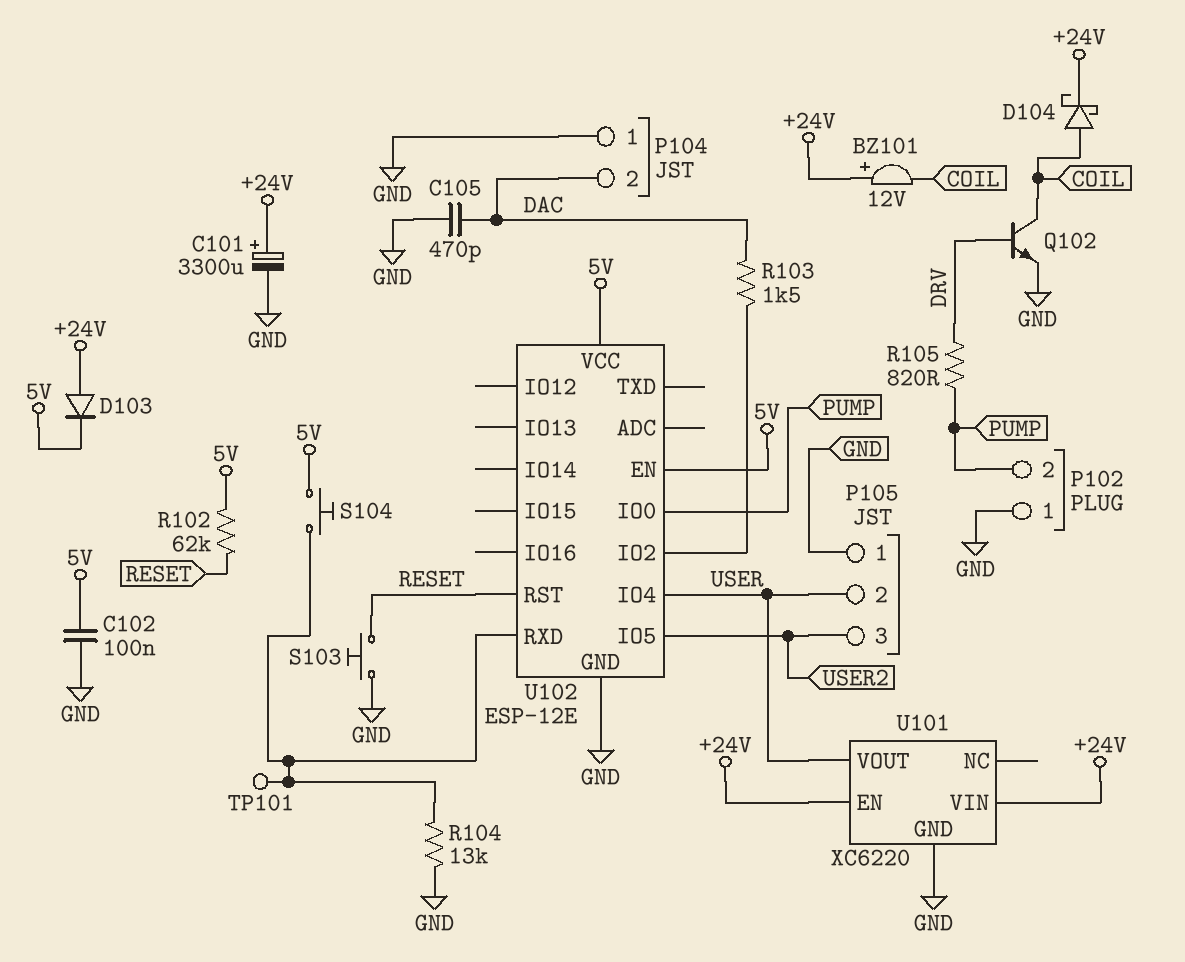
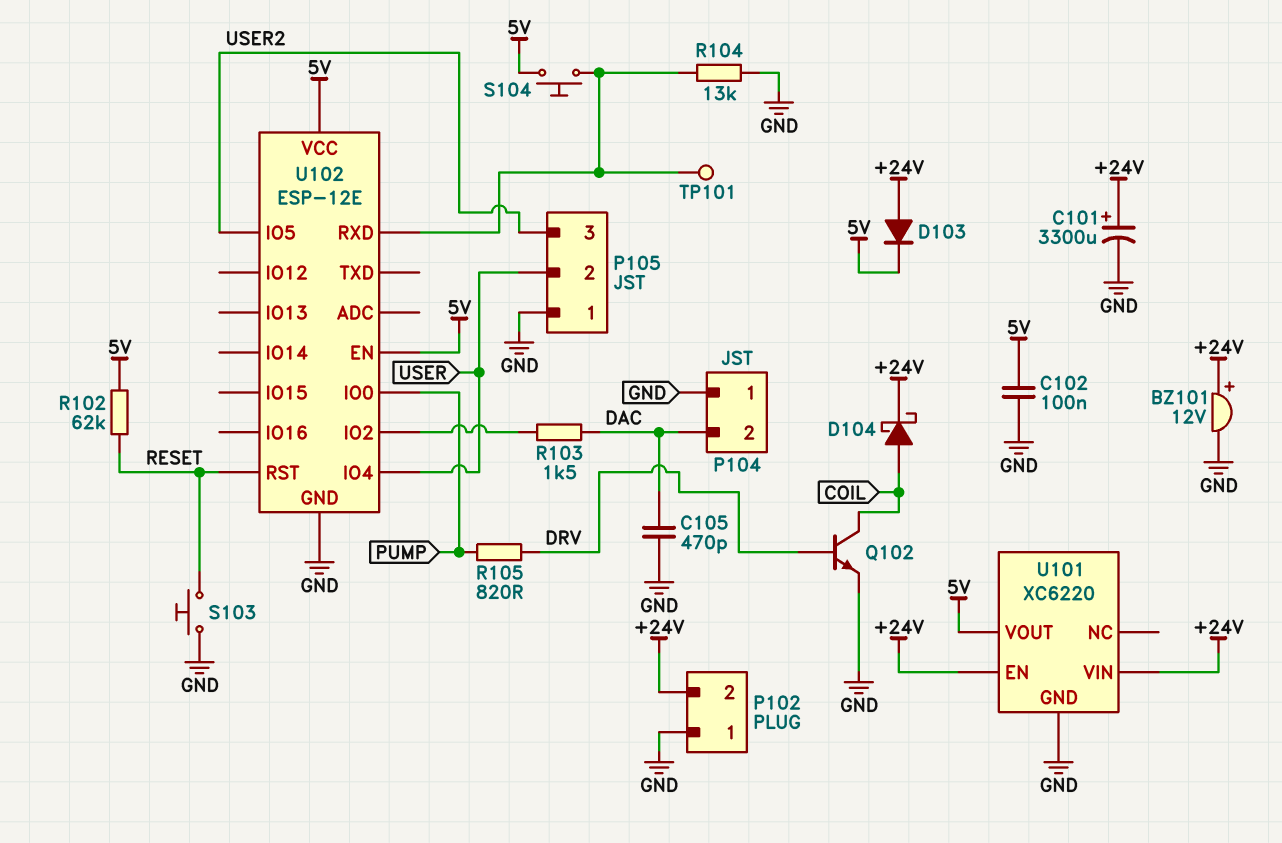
BZ101: buzzer 12V (plus +24V, minus COIL) -> buzzer 12V (plus +24V, minus GND)
P102 pin 2: PUMP -> +24V
U101 pin VOUT: USER -> 5V

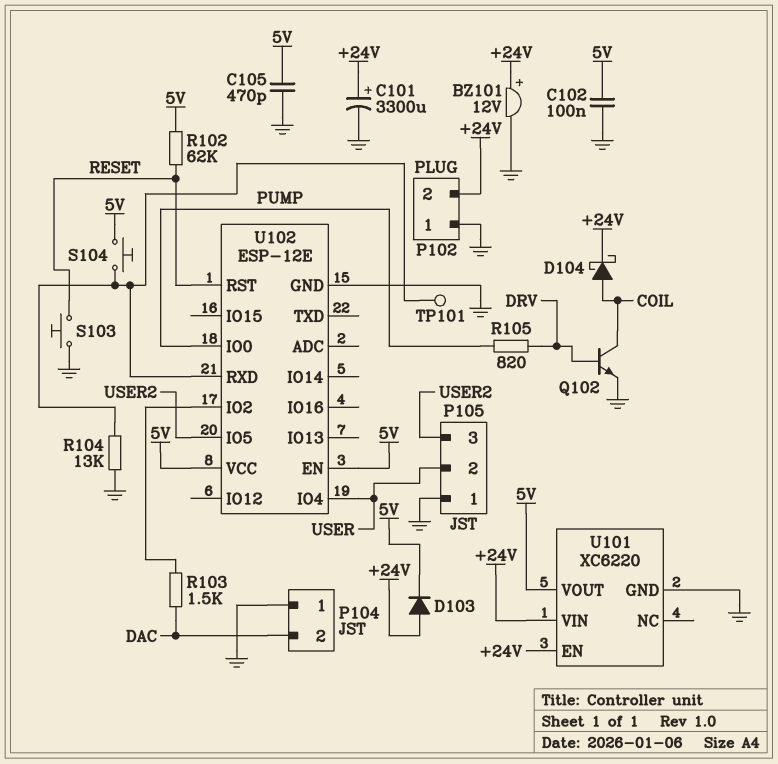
C105: 470pF (DAC, GND) -> 470pF (5V, GND)

